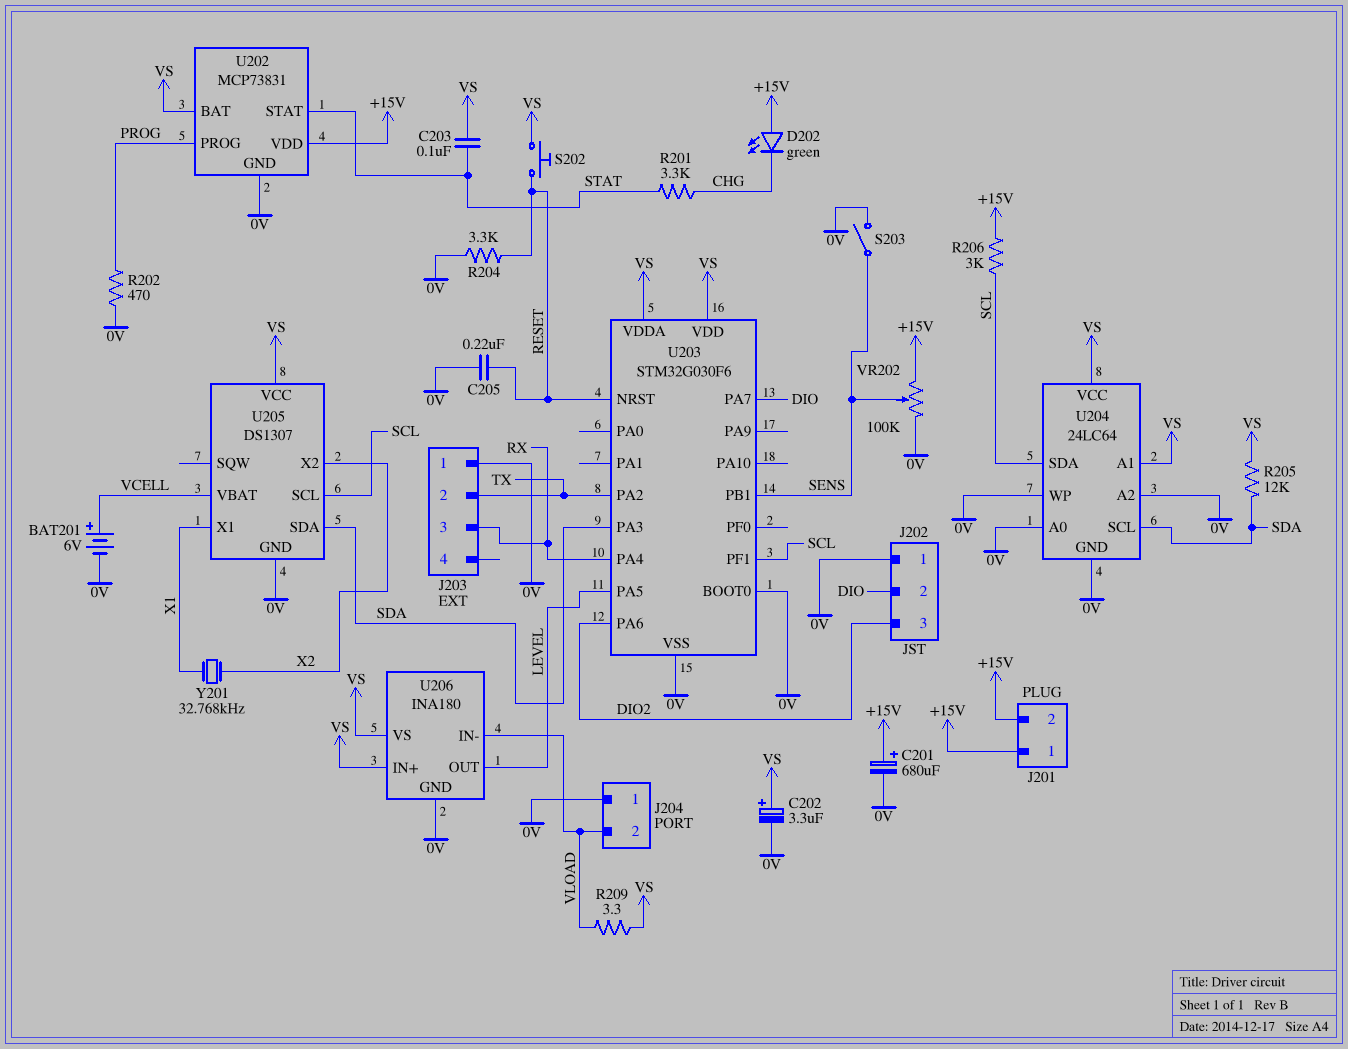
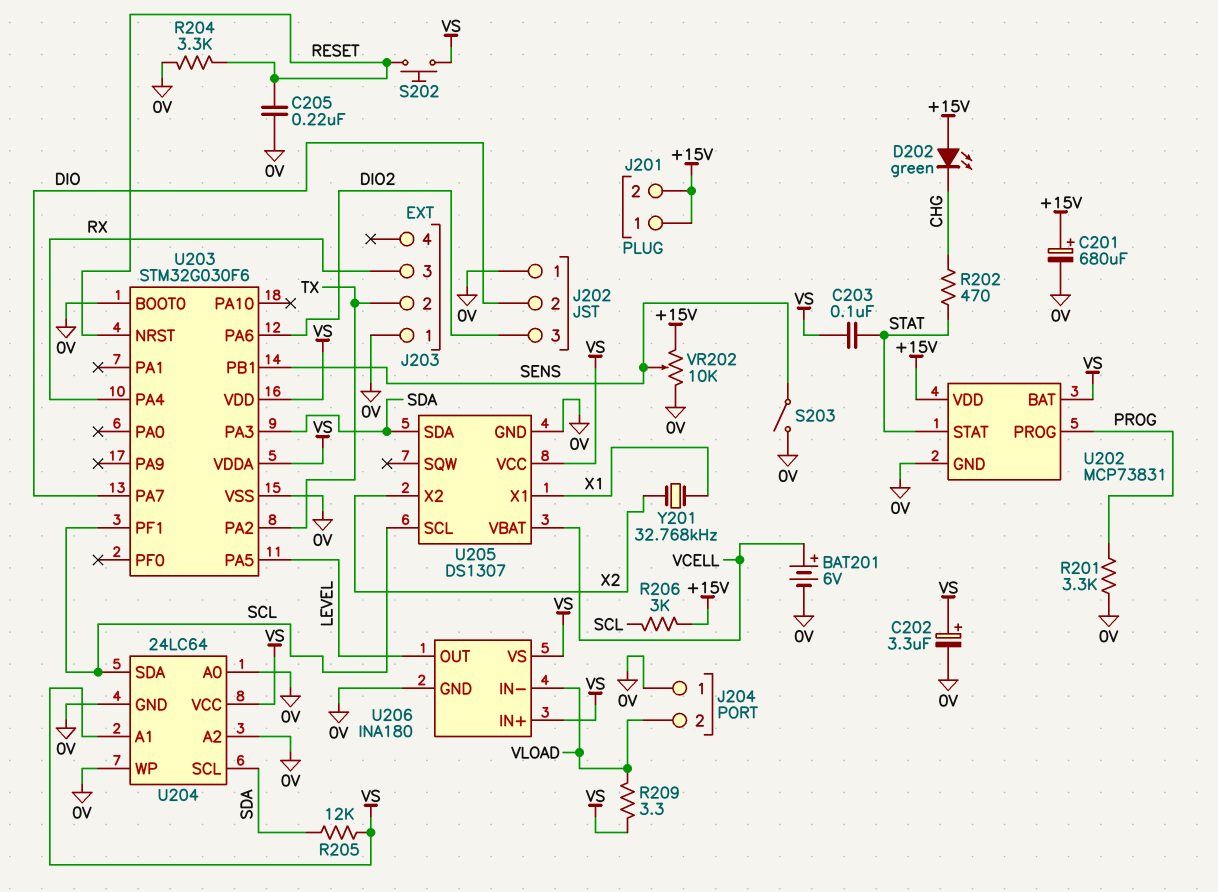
R201: 3.3k (CHG, STAT) -> 3.3k (0V, PROG)
R202: 470 (0V, PROG) -> 470 (CHG, STAT)
VR202: 100k (+15V, 0V, wiper SENS) -> 10k (+15V, 0V, wiper SENS)

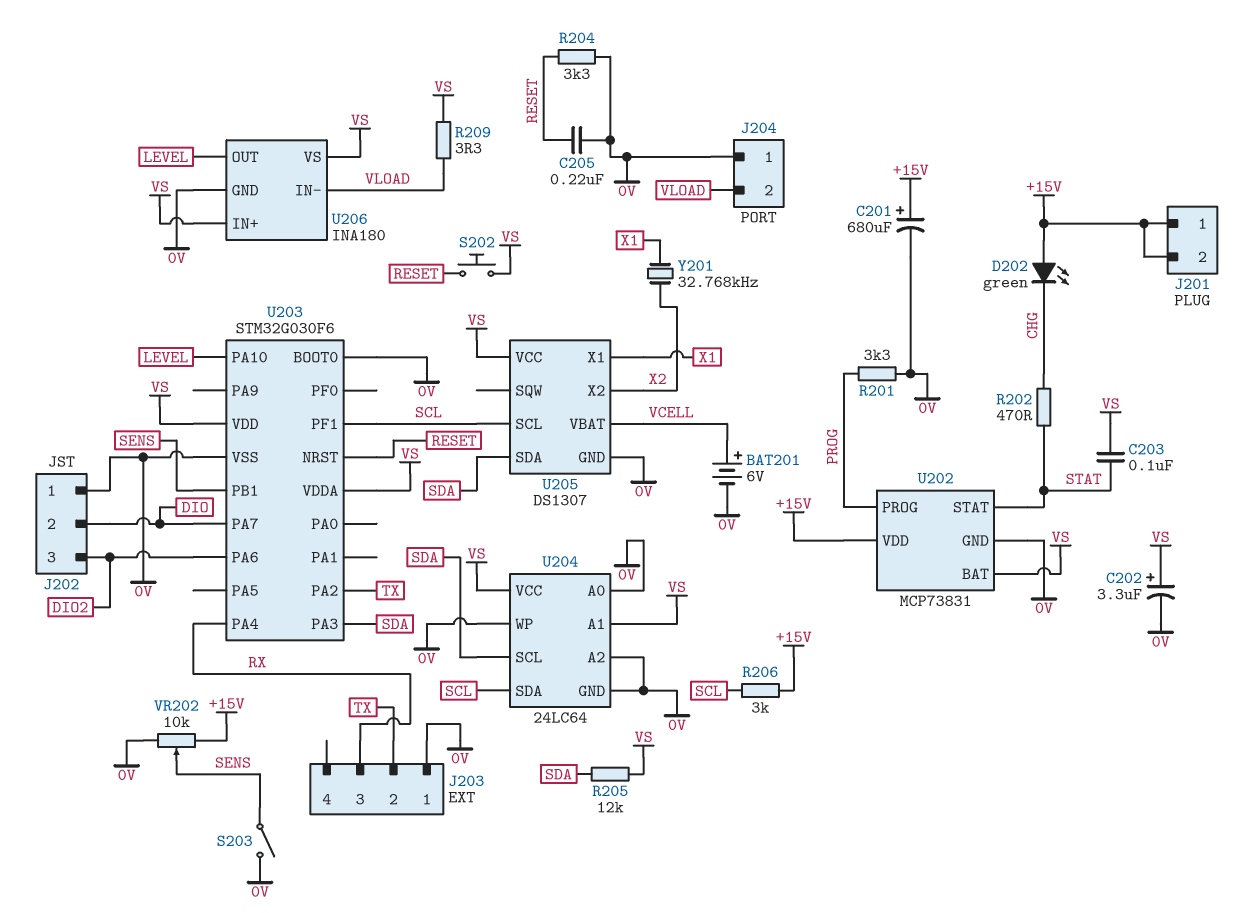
U203 pin PA5: LEVEL -> none
U203 pin PA10: none -> LEVEL

